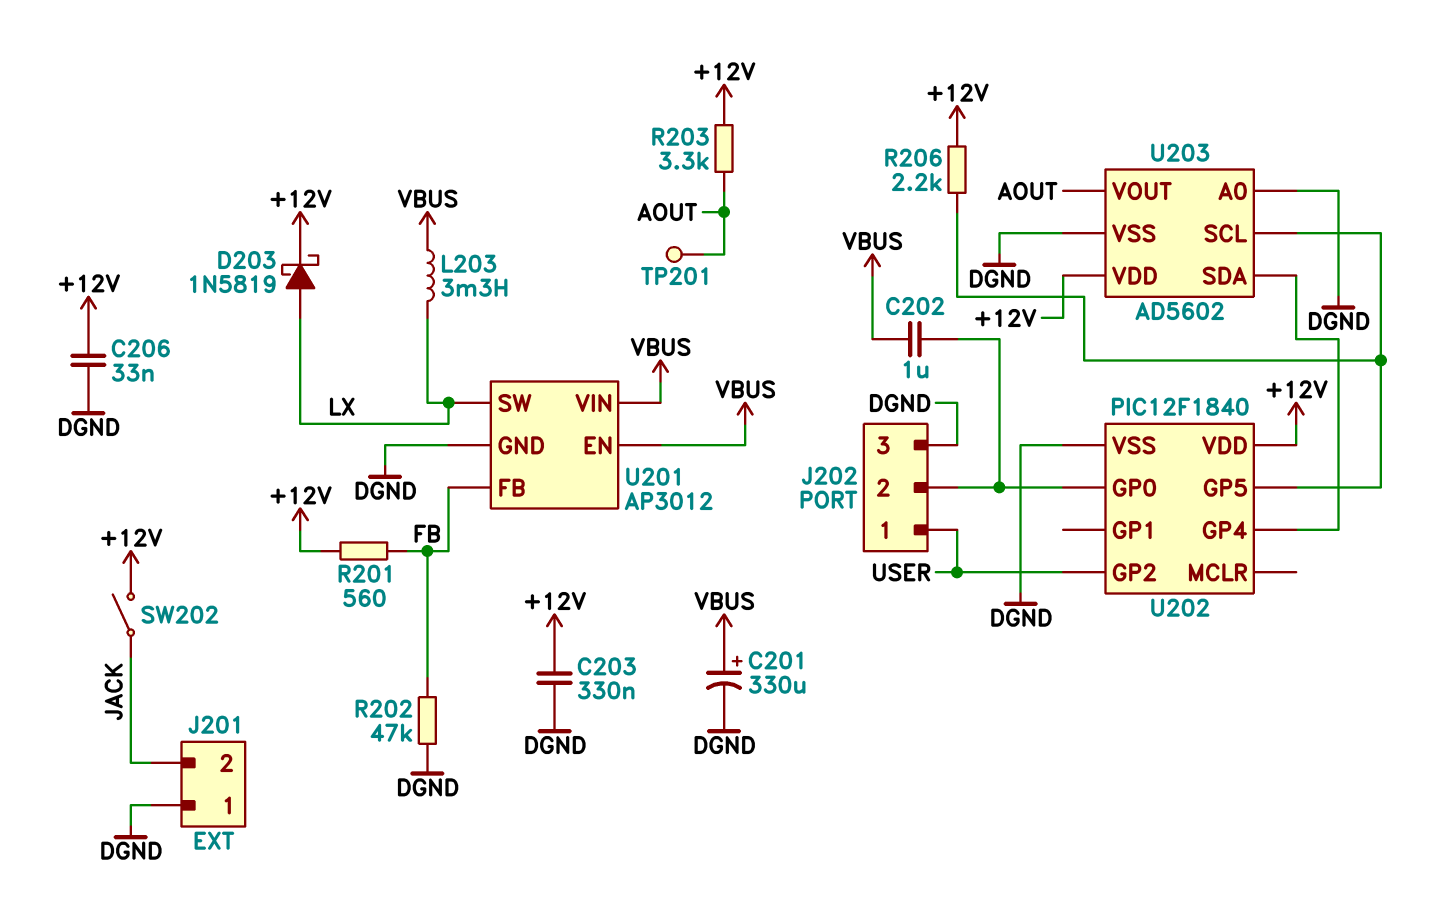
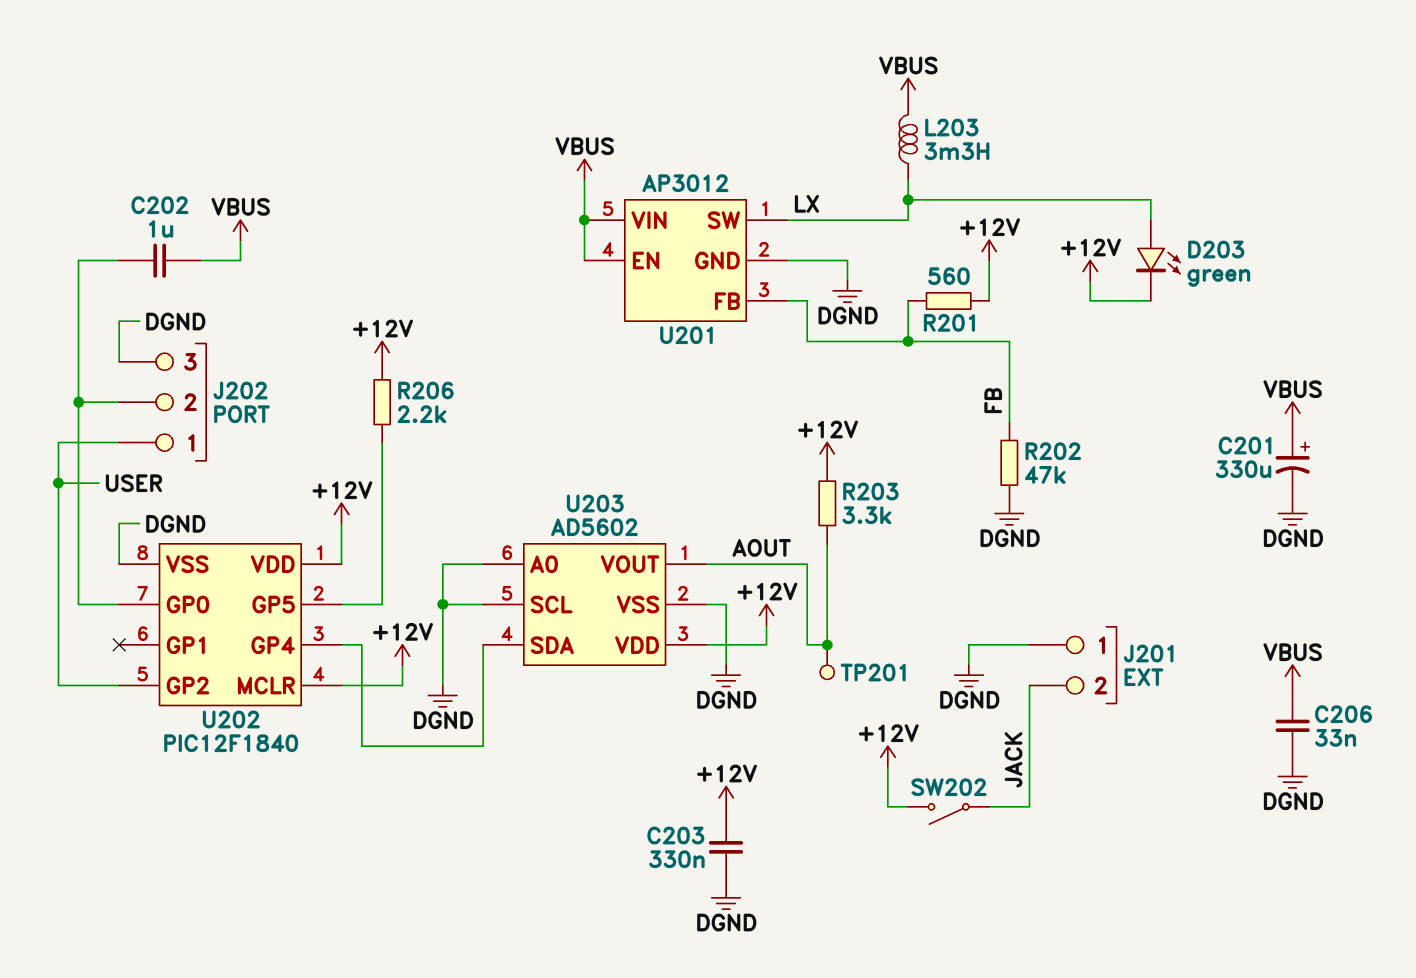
C206: 33nF (+12V, DGND) -> 33nF (DGND, VBUS)
D203: schottky 1N5819 (A LX, K +12V) -> LED green (A LX, K +12V)
U202 pin MCLR: none -> +12V
U203 pin SCL: U202/GP5 -> DGND

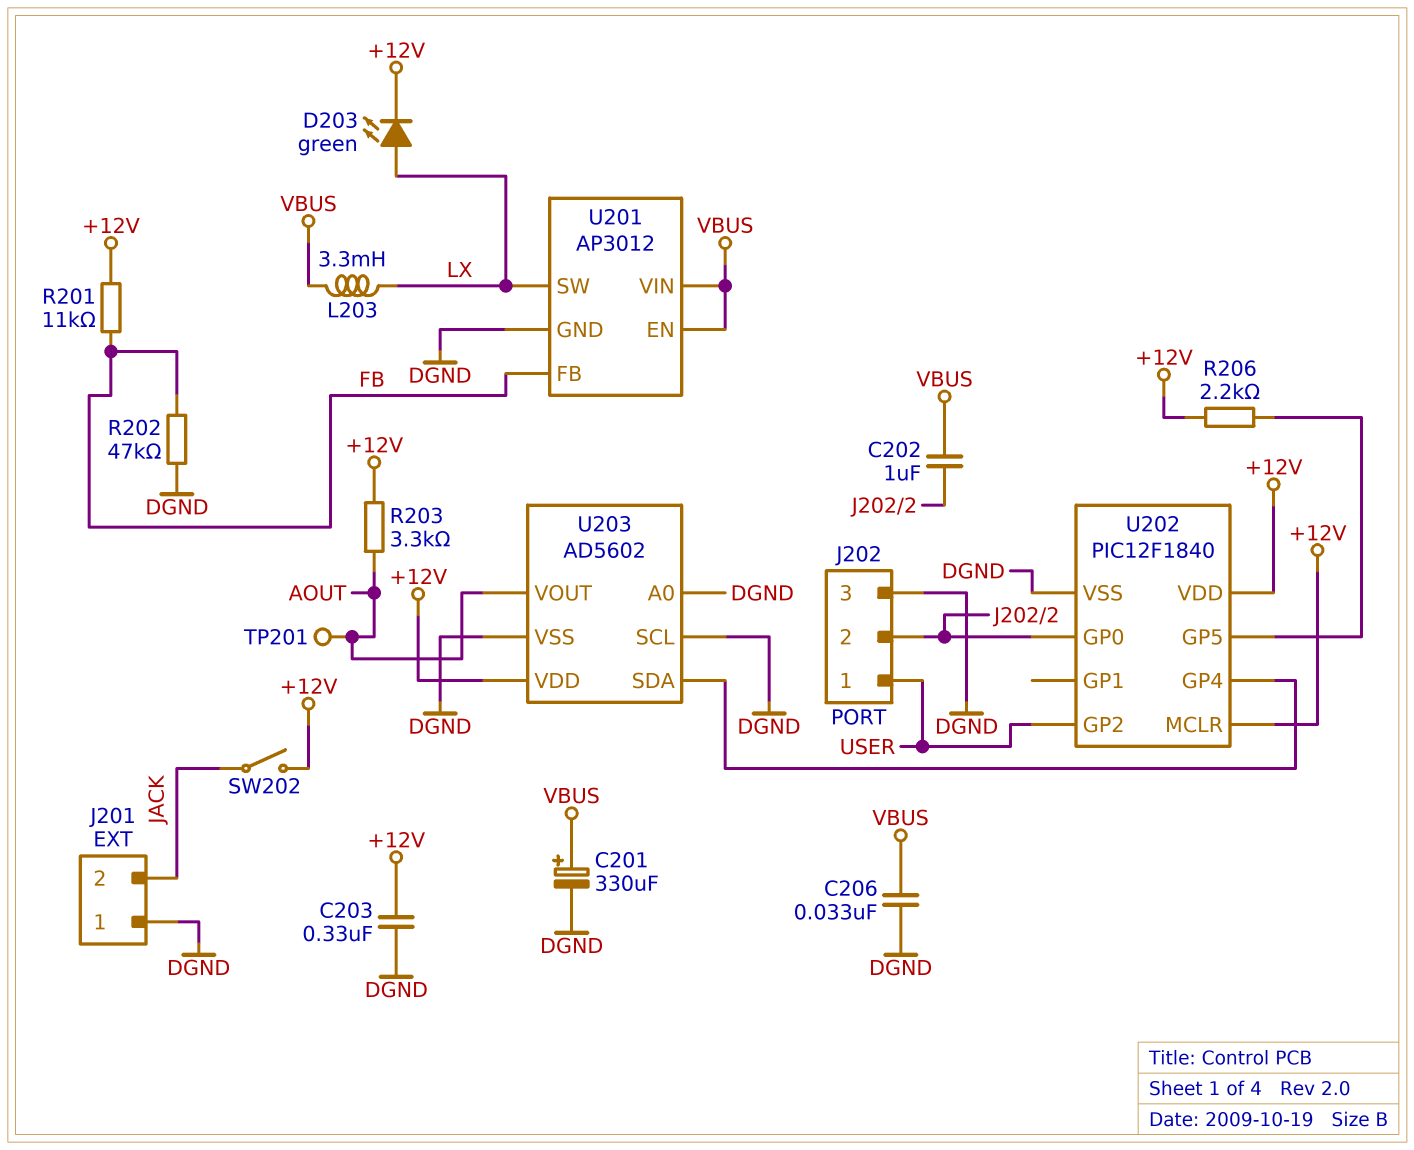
R201: 560 (+12V, FB) -> 11k (+12V, FB)

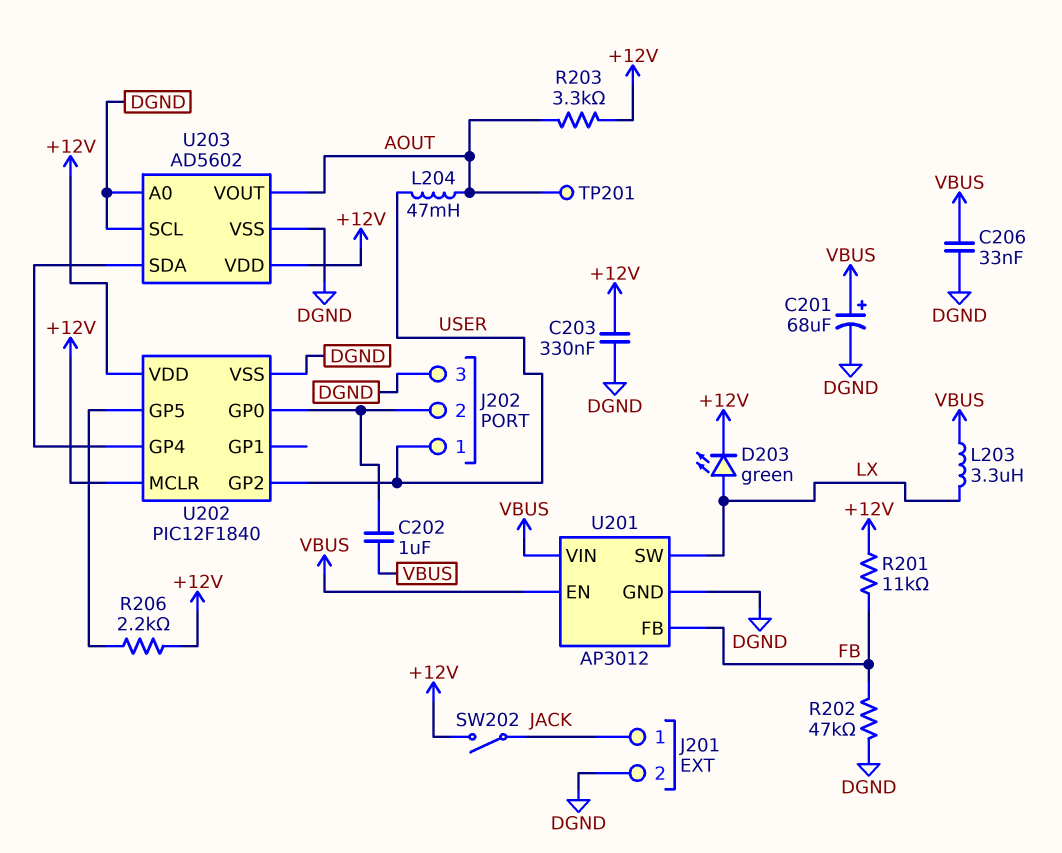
C201: 330uF (plus VBUS, minus DGND) -> 68uF (plus VBUS, minus DGND)
J201 pin 1: DGND -> JACK
J201 pin 2: JACK -> DGND
L203: 3.3mH (LX, VBUS) -> 3.3uH (LX, VBUS)
L204: none -> 47mH (AOUT, USER)

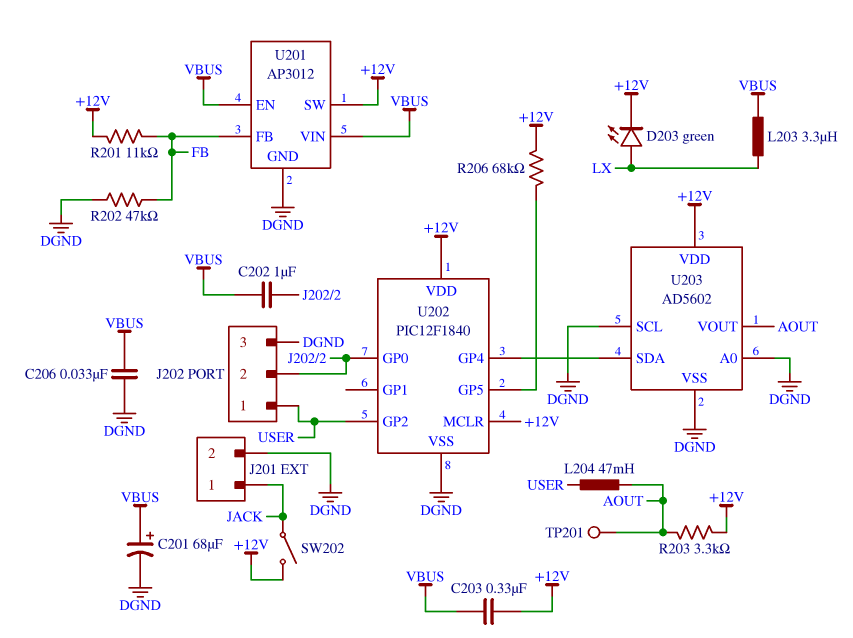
C203: 330nF (+12V, DGND) -> 330nF (+12V, VBUS)
R206: 2.2k (+12V, U202/GP5) -> 68k (+12V, U202/GP5)
U201 pin SW: LX -> +12V

